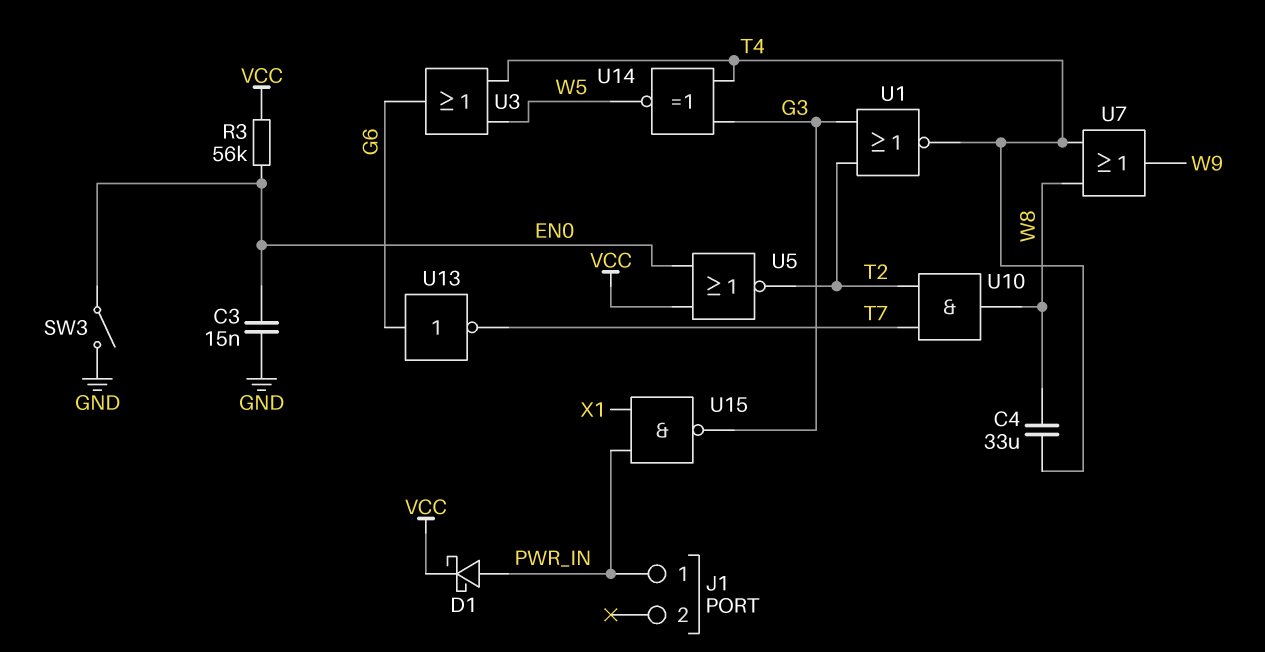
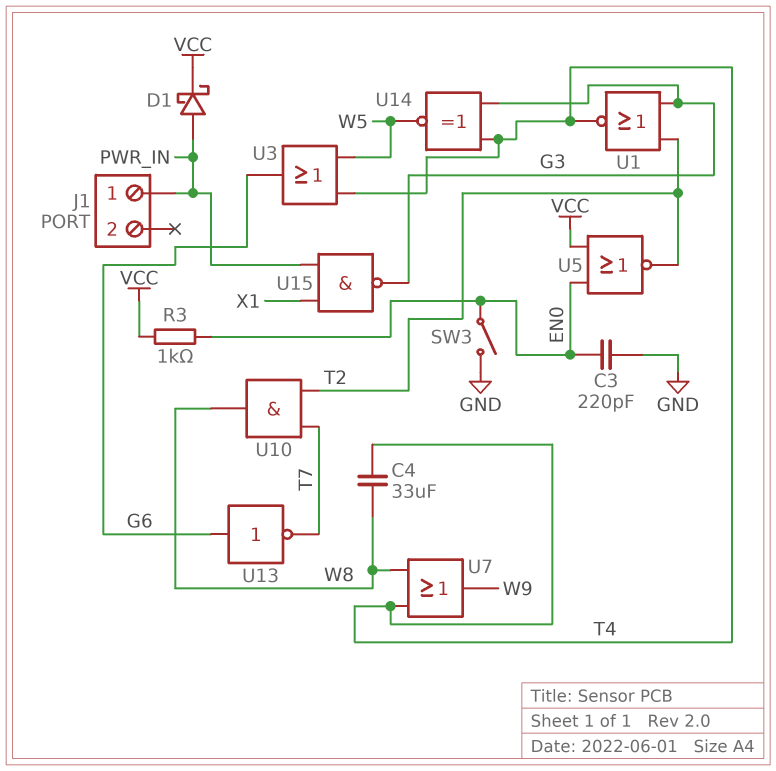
C3: 15nF (EN0, GND) -> 220pF (EN0, GND)
R3: 56k (EN0, VCC) -> 1k (EN0, VCC)

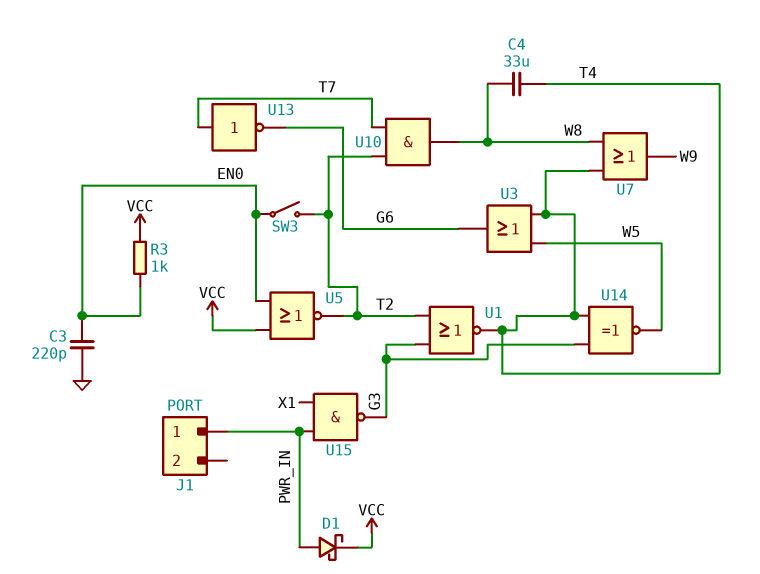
SW3: switch (EN0, GND) -> switch (EN0, T2)
U13: NOT (in G6, out T7) -> NOT (in T7, out G6)

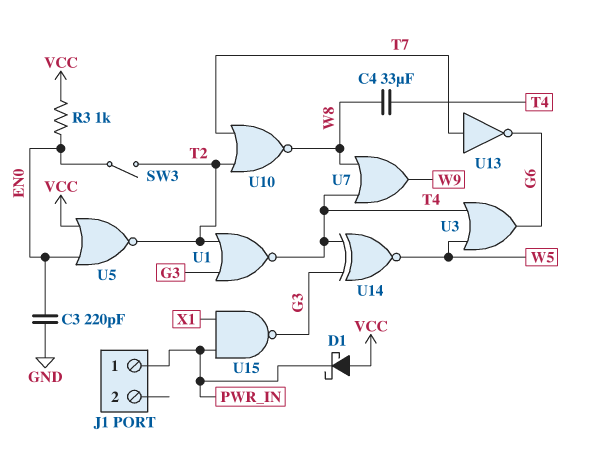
D1: schottky (A PWR_IN, K VCC) -> schottky (A VCC, K PWR_IN)
U10: AND (in T2, in T7, out W8) -> NOR (in T2, in T7, out W8)

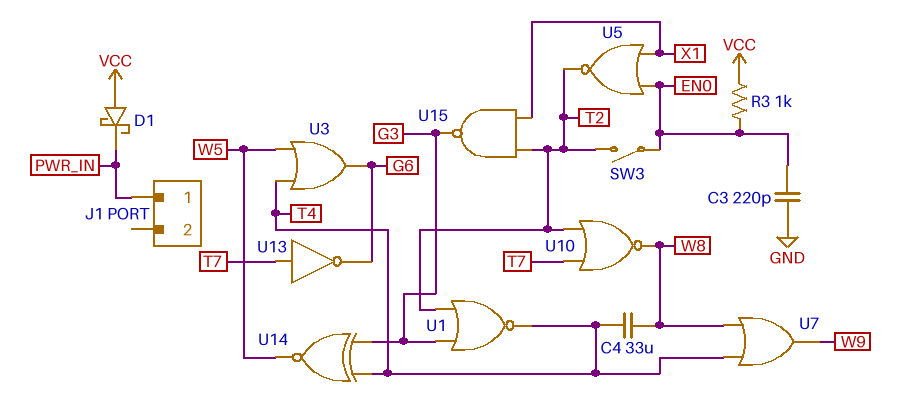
U5: NOR (in EN0, in VCC, out T2) -> NOR (in EN0, in X1, out T2)
U15: NAND (in PWR_IN, in X1, out G3) -> NAND (in T2, in X1, out G3)

